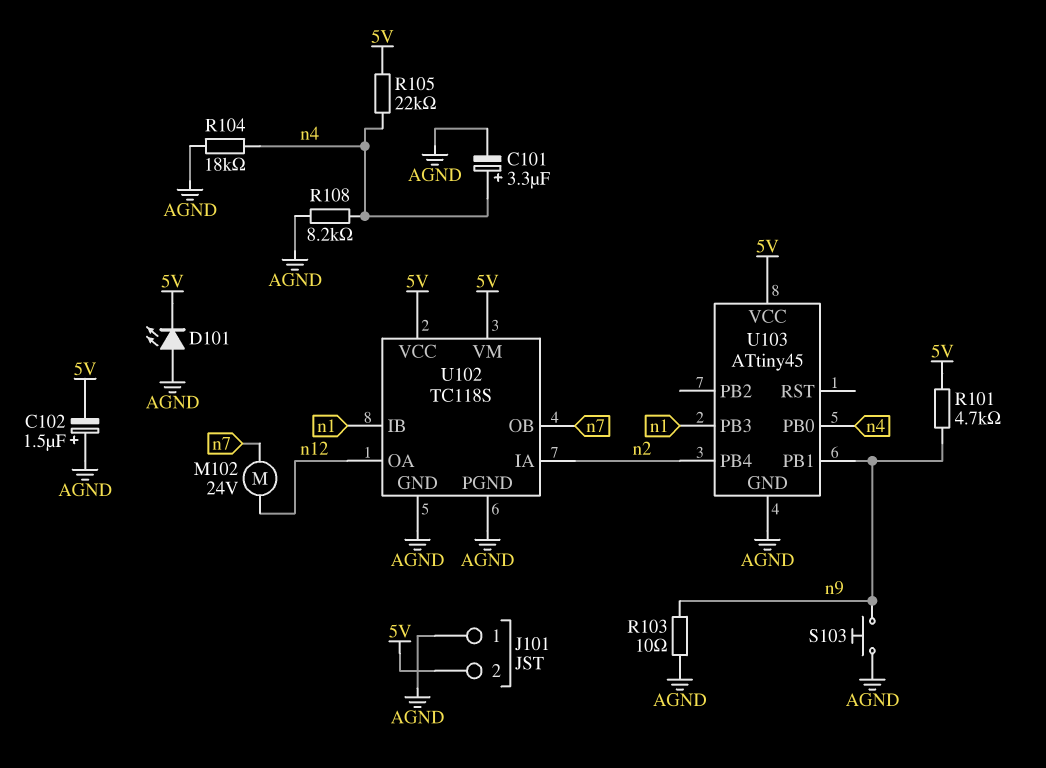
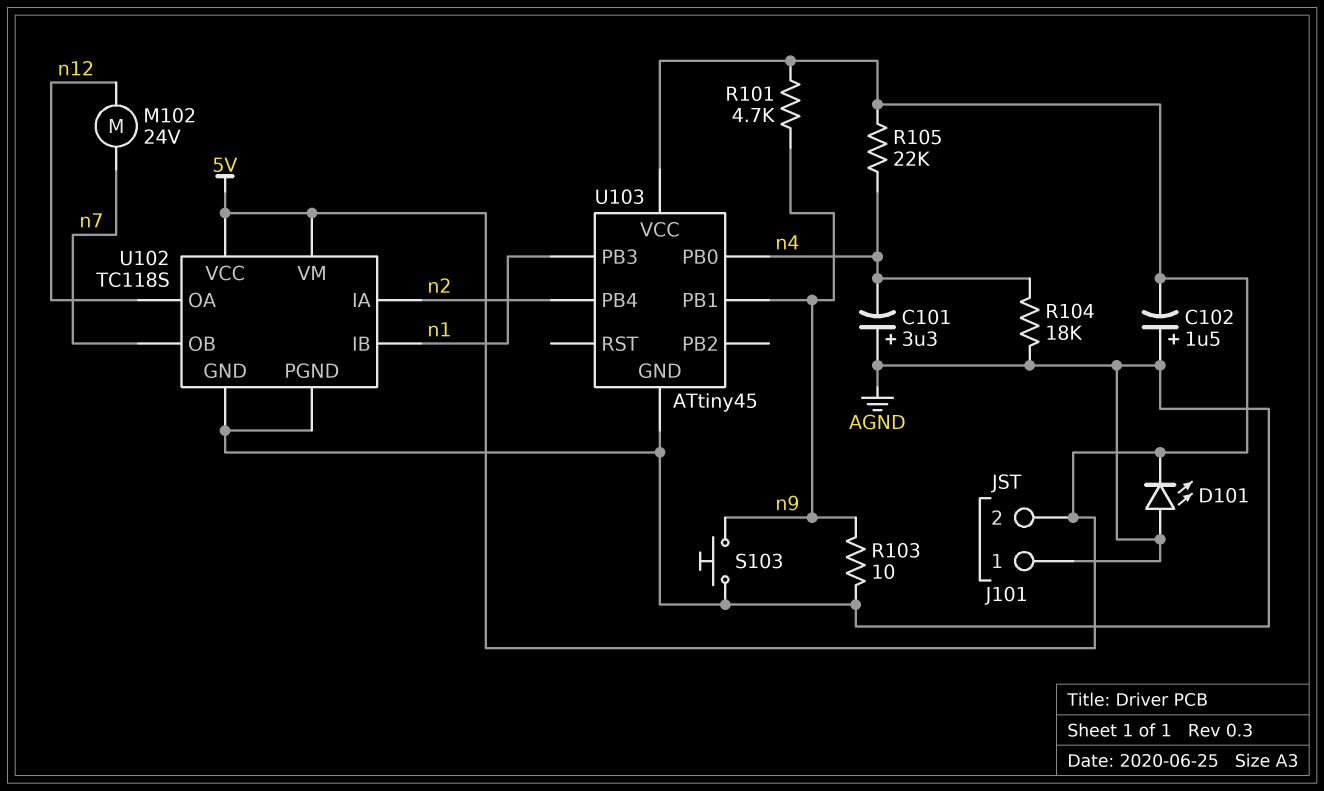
C101: 3.3uF (plus n4, minus AGND) -> 3.3uF (plus AGND, minus n4)
R108: 8.2k (AGND, n4) -> none

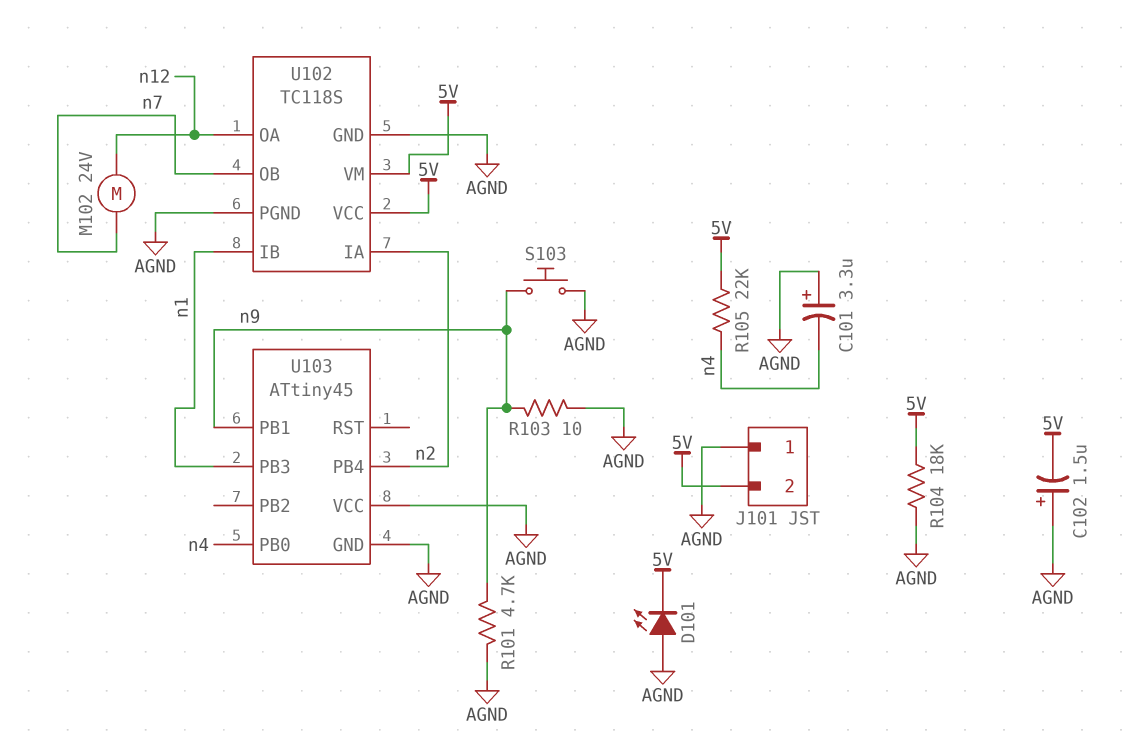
R101: 4.7k (5V, n9) -> 4.7k (AGND, n9)
R104: 18k (AGND, n4) -> 18k (5V, AGND)
U103 pin VCC: 5V -> AGND

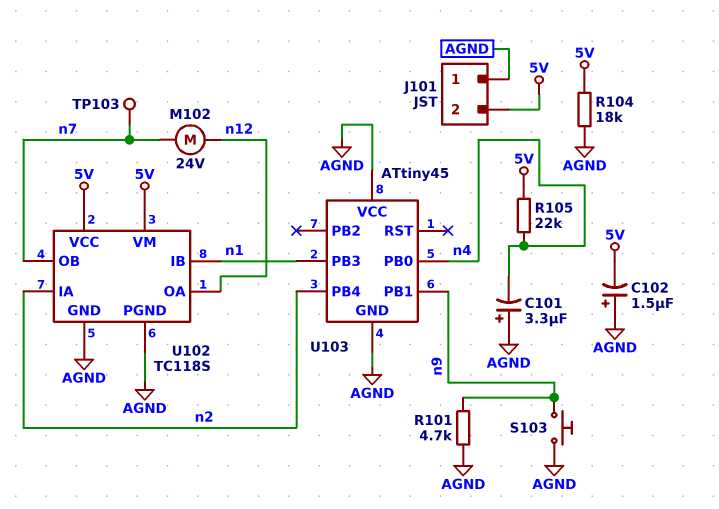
D101: LED (A AGND, K 5V) -> none
R103: 10 (AGND, n9) -> none
TP103: none -> test point (n7)

